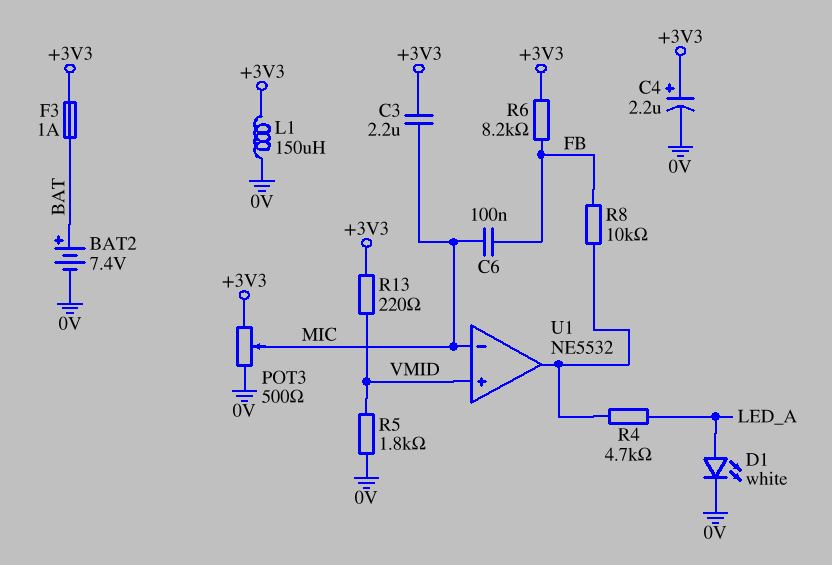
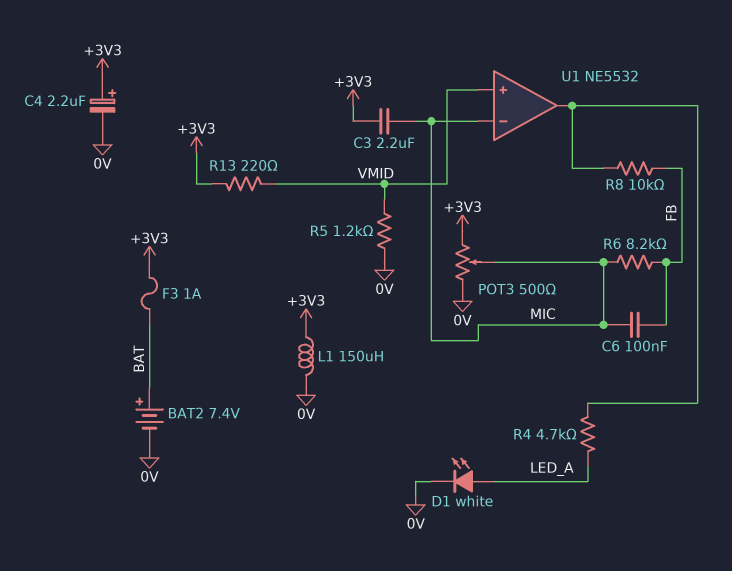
R5: 1.8k (0V, VMID) -> 1.2k (0V, VMID)
R6: 8.2k (+3V3, FB) -> 8.2k (FB, MIC)

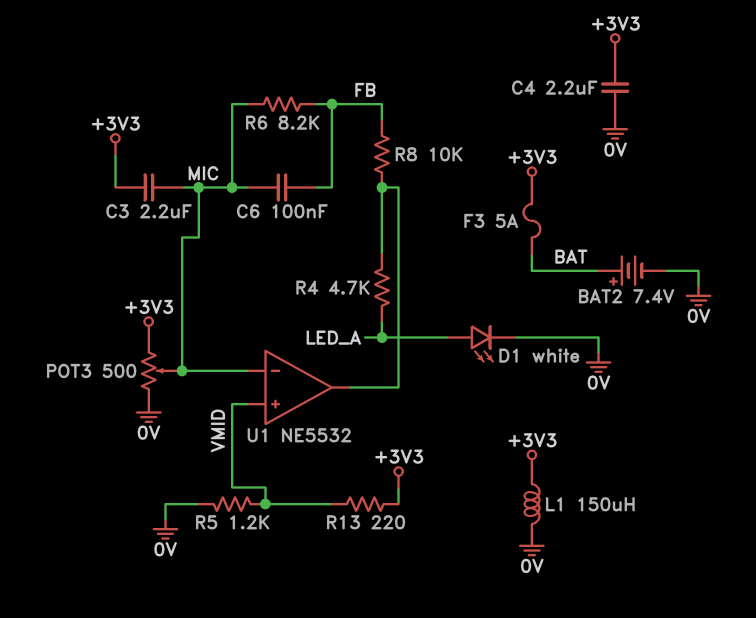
C4: 2.2uF (plus +3V3, minus 0V) -> 2.2uF (+3V3, 0V)
F3: 1A (+3V3, BAT) -> 5A (+3V3, BAT)

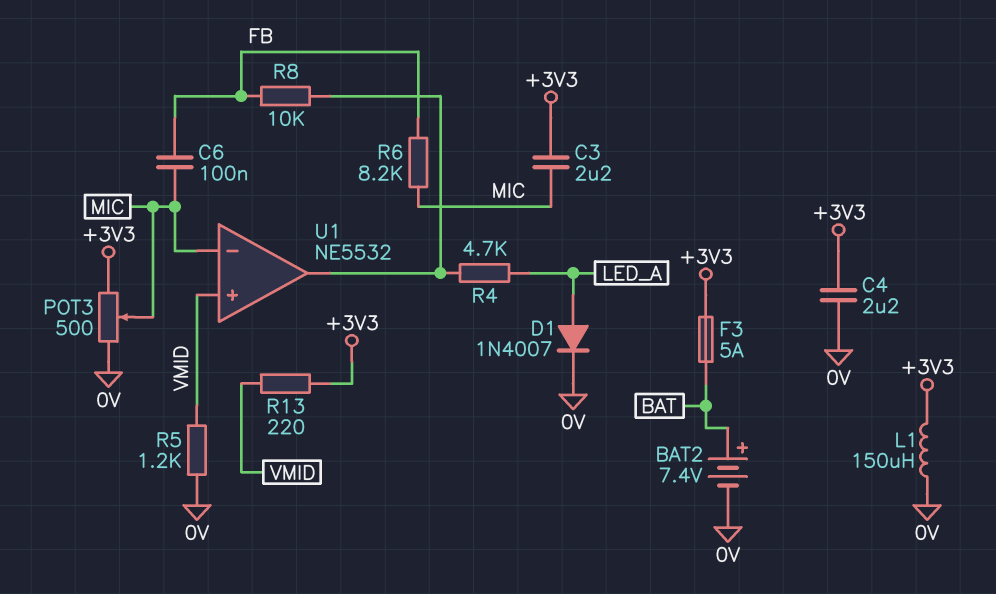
D1: LED white (A LED_A, K 0V) -> diode 1N4007 (A LED_A, K 0V)

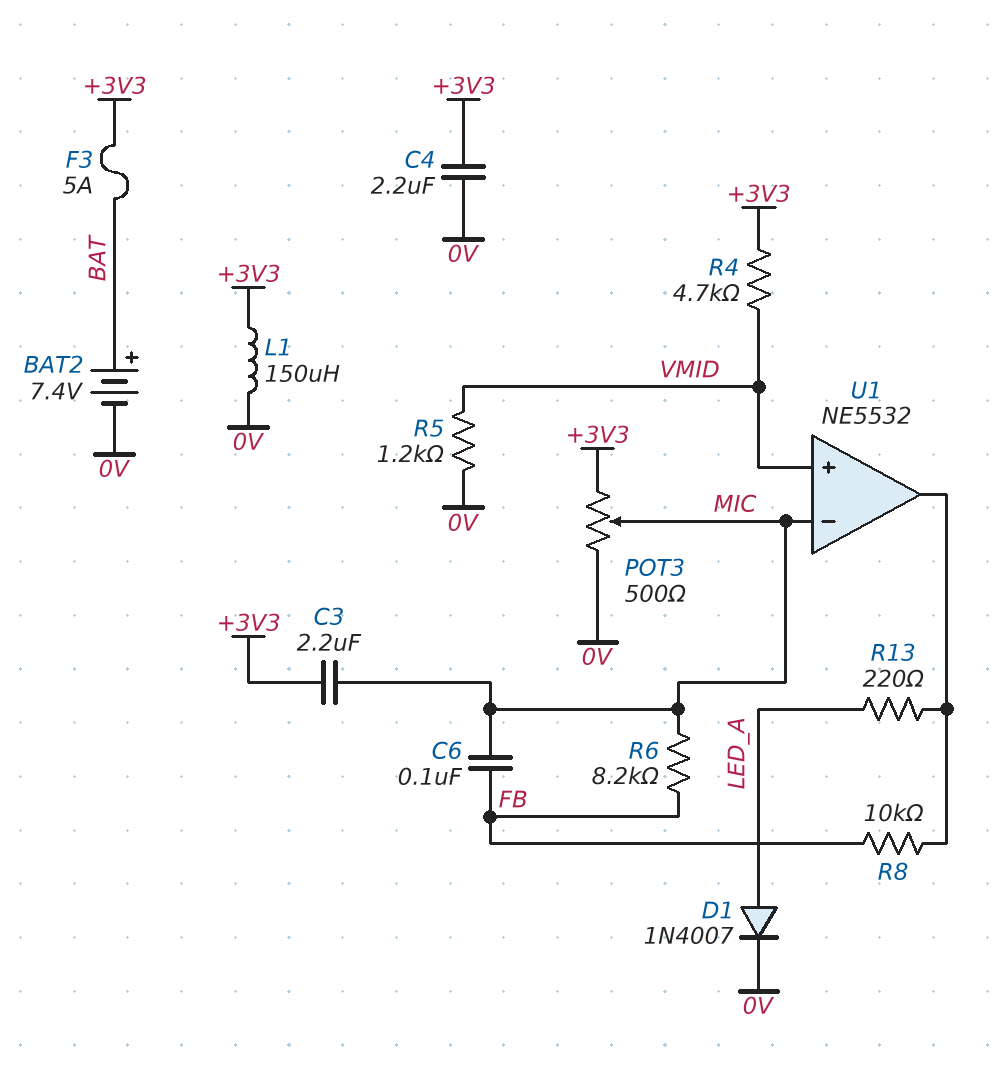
R4: 4.7k (LED_A, U1/out) -> 4.7k (+3V3, VMID)
R13: 220 (+3V3, VMID) -> 220 (LED_A, U1/out)

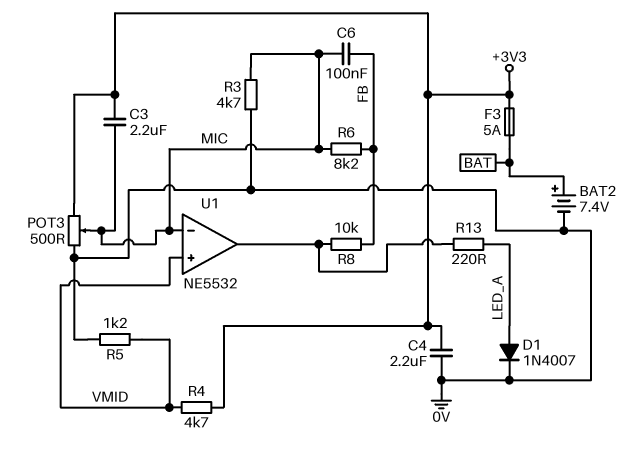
L1: 150uH (+3V3, 0V) -> none
R3: none -> 4.7k (0V, MIC)

